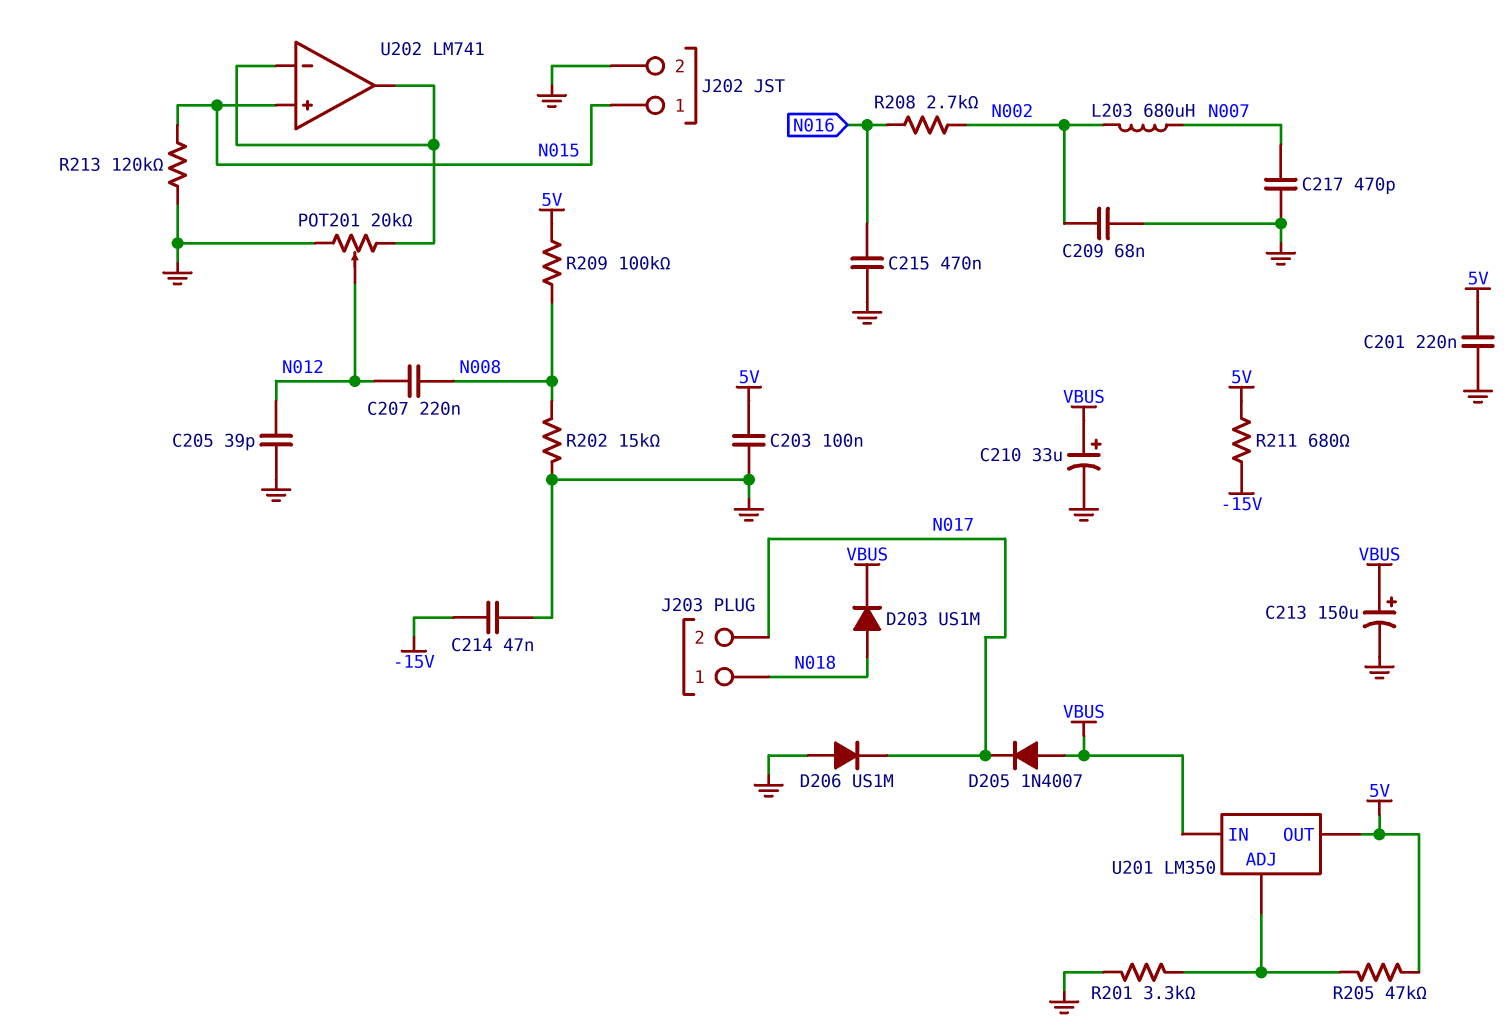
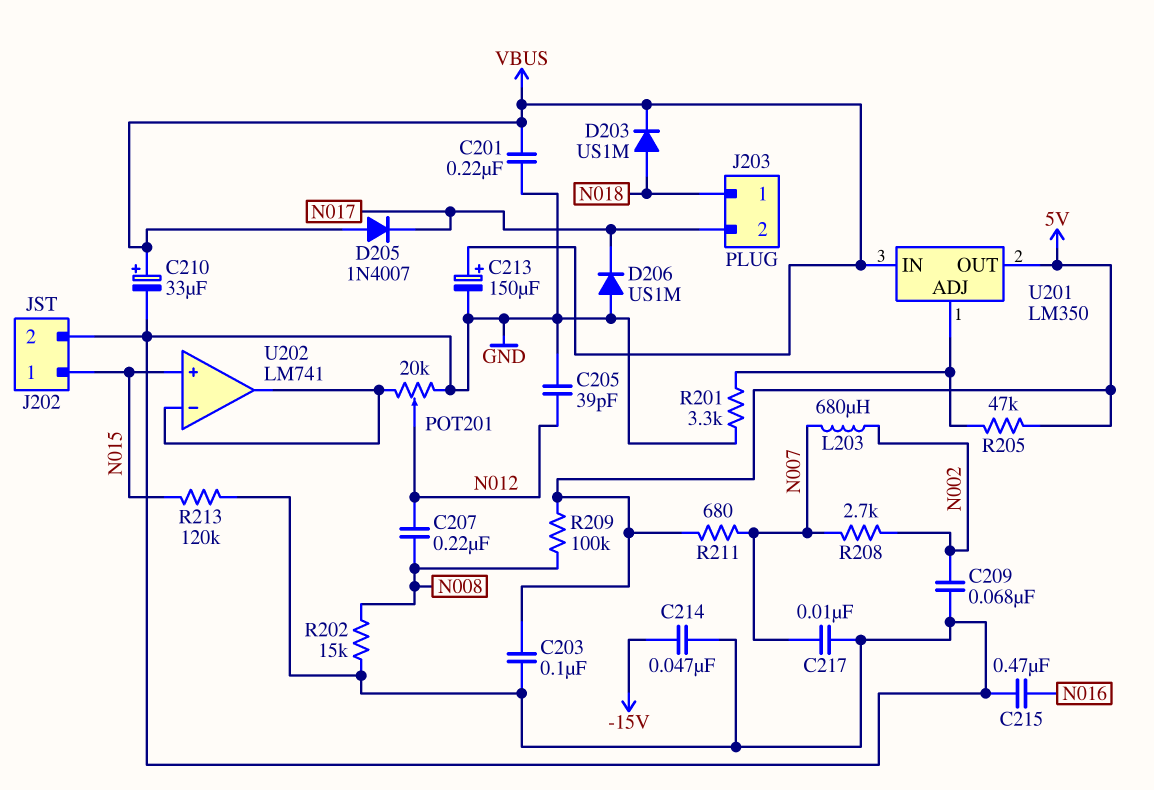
C201: 220nF (5V, GND) -> 220nF (GND, VBUS)
C217: 470pF (GND, N007) -> 10nF (GND, N007)
R208: 2.7k (N002, N016) -> 2.7k (N002, N007)
R211: 680 (-15V, 5V) -> 680 (5V, N007)

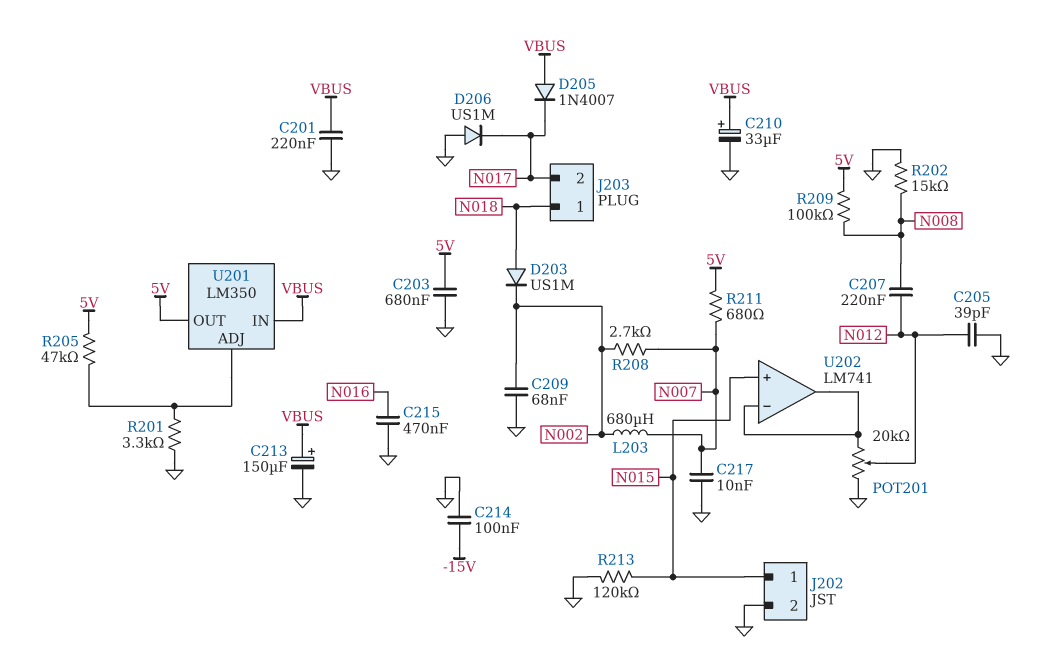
C203: 100nF (5V, GND) -> 680nF (5V, GND)
C214: 47nF (-15V, GND) -> 100nF (-15V, GND)
D203: diode US1M (A N018, K VBUS) -> diode US1M (A N018, K N002)

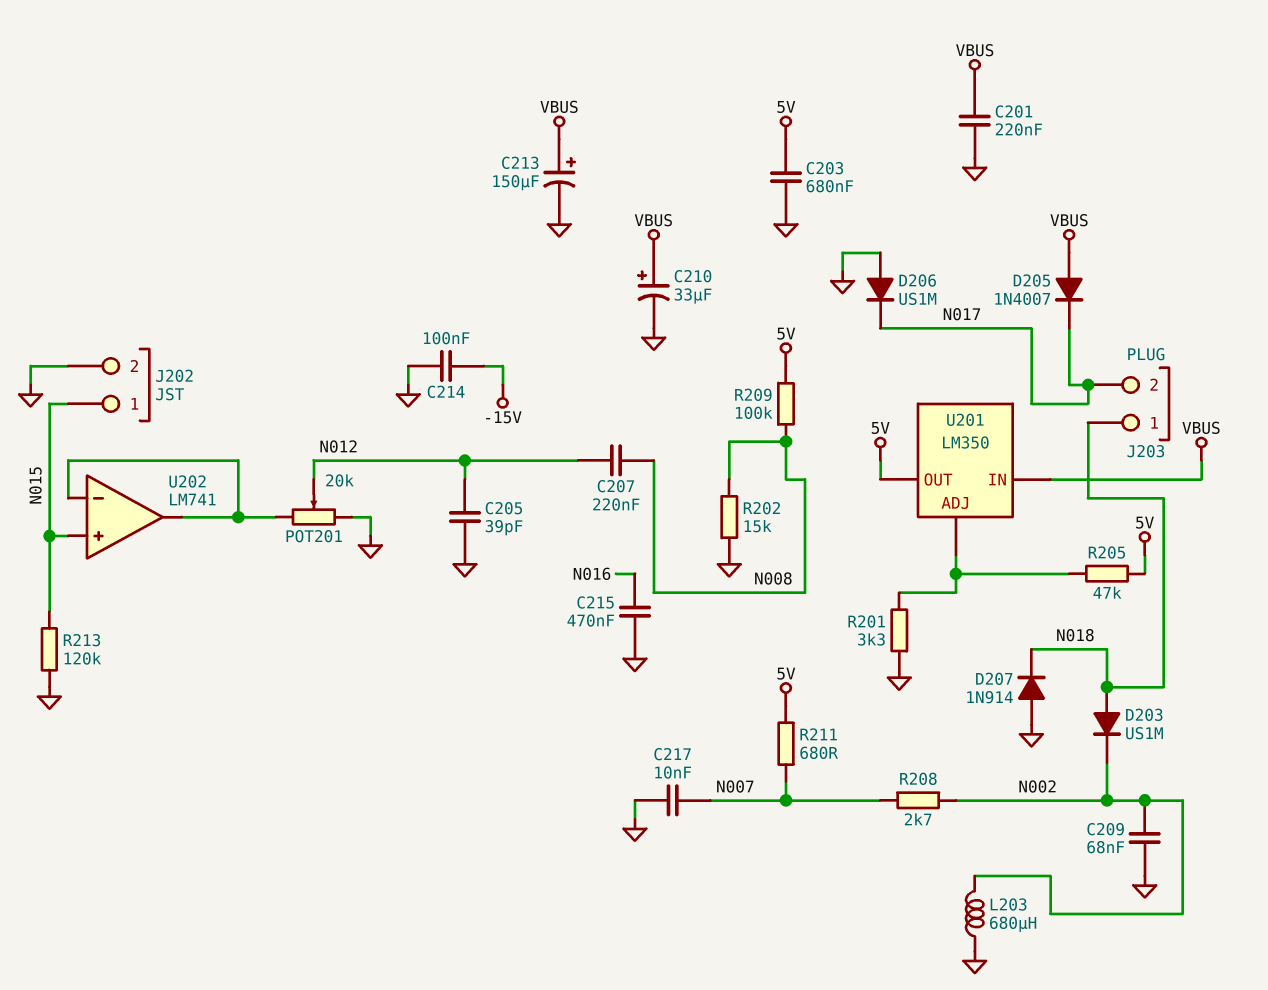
D207: none -> diode 1N914 (A GND, K N018)
L203: 680uH (N002, N007) -> 680uH (GND, N002)

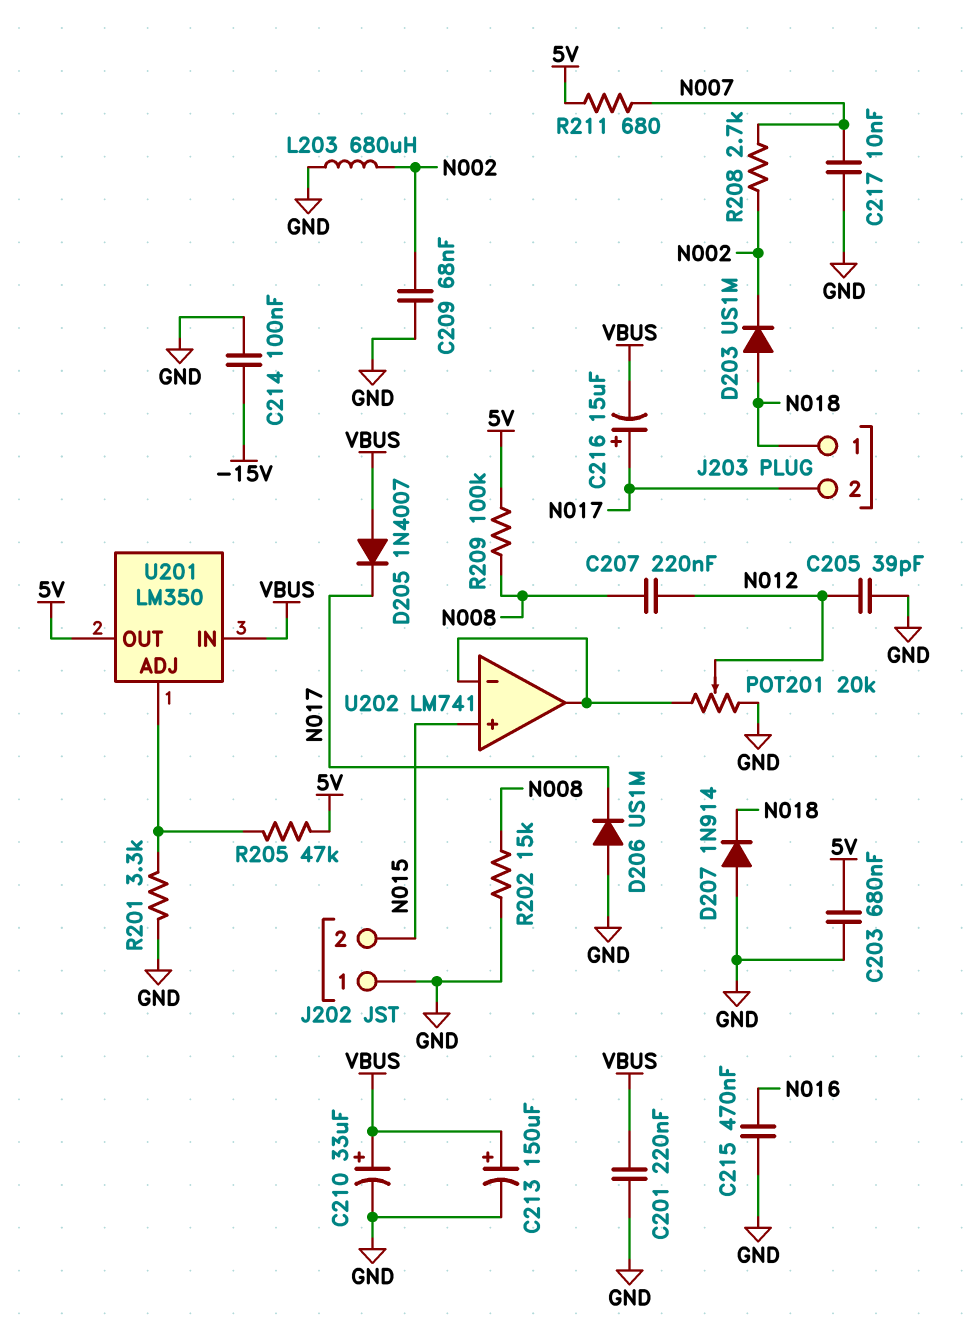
C216: none -> 15uF (plus N017, minus VBUS)
J202 pin 1: N015 -> GND
J202 pin 2: GND -> N015
R213: 120k (GND, N015) -> none

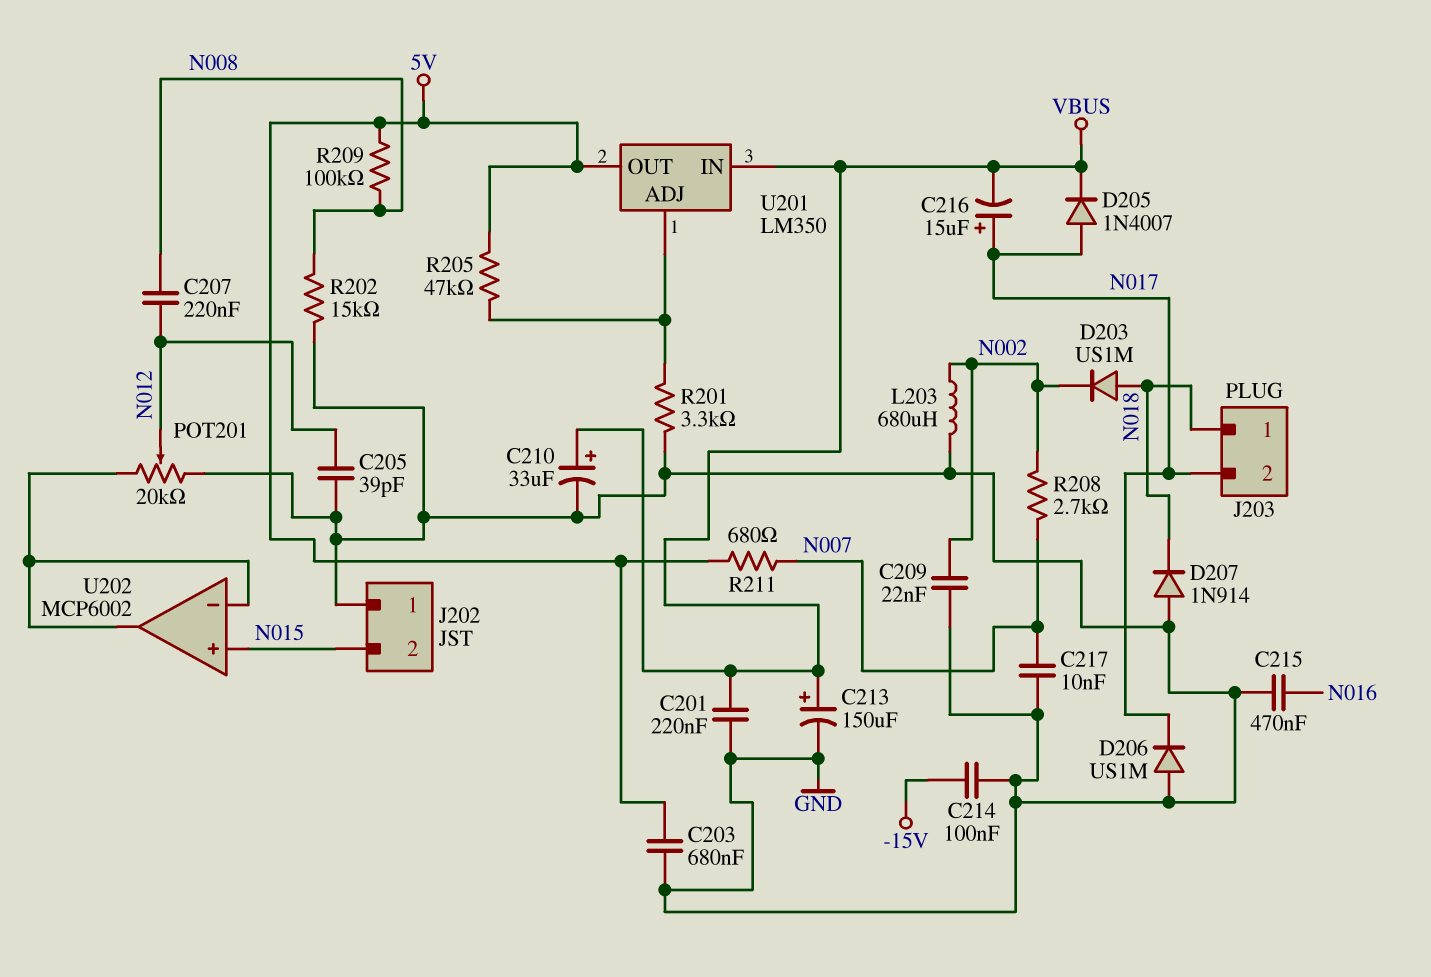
C209: 68nF (GND, N002) -> 22nF (GND, N002)
D205: diode 1N4007 (A VBUS, K N017) -> diode 1N4007 (A N017, K VBUS)
U202: LM741 -> MCP6002

